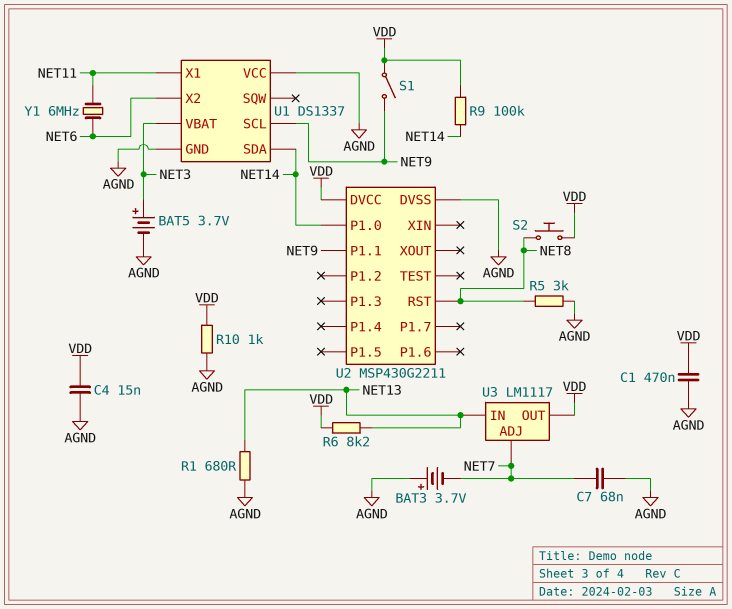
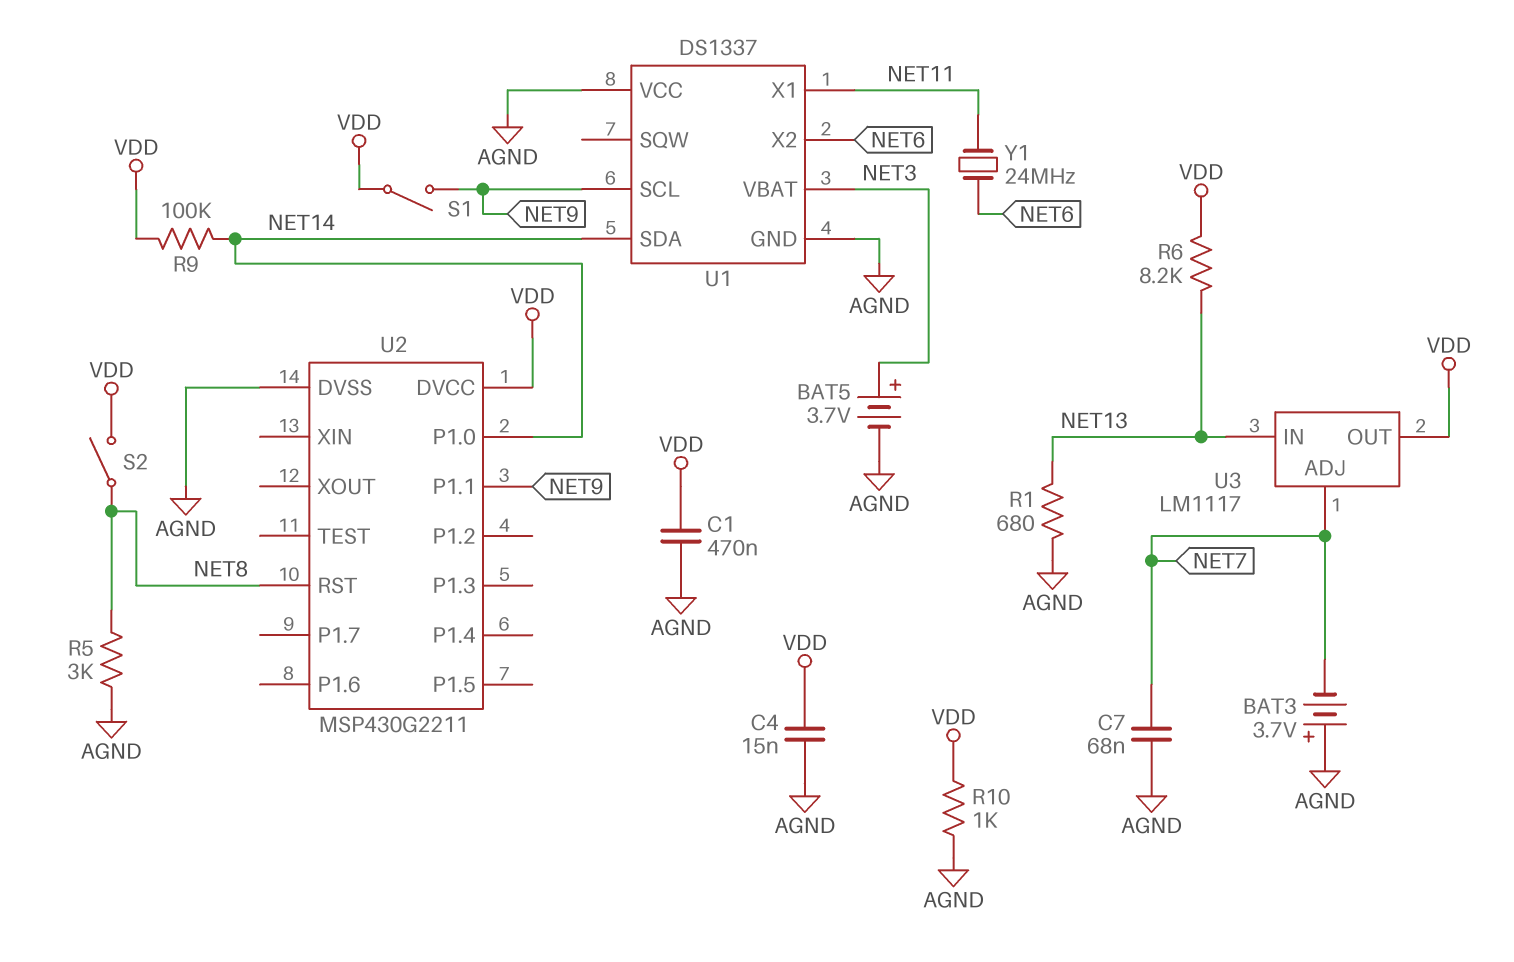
S2: button (NET8, VDD) -> switch (NET8, VDD)
Y1: 6MHz (NET6, NET11) -> 24MHz (NET6, NET11)

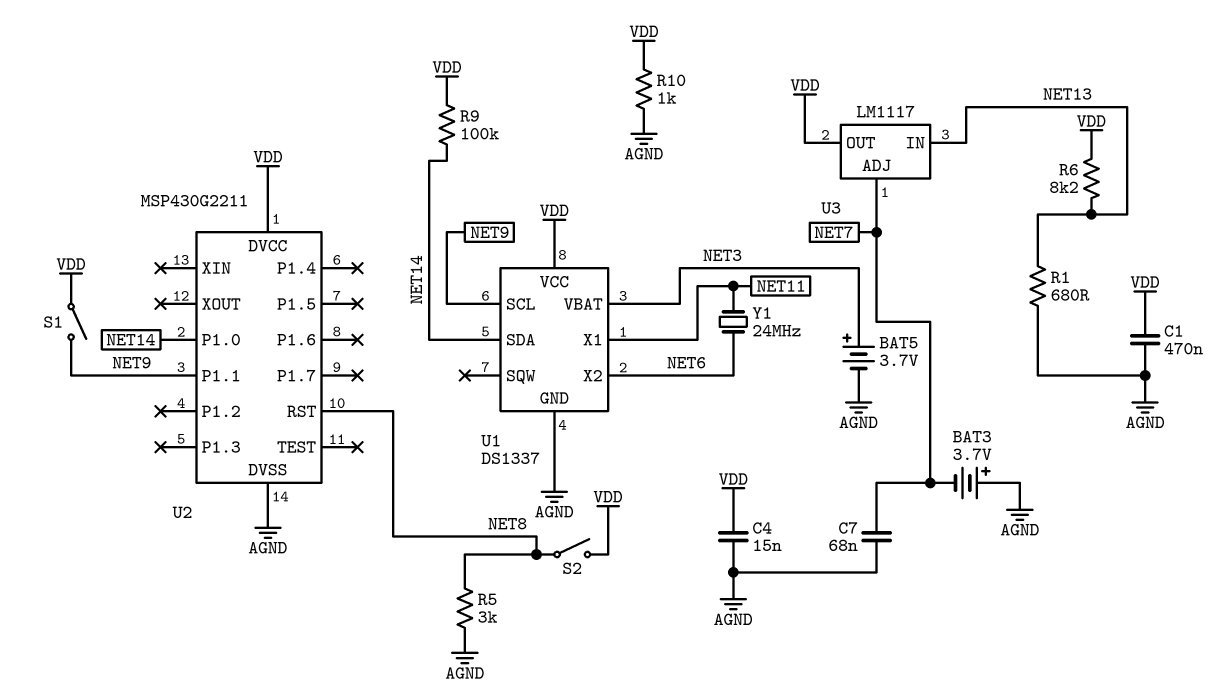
U1 pin VCC: AGND -> VDD

